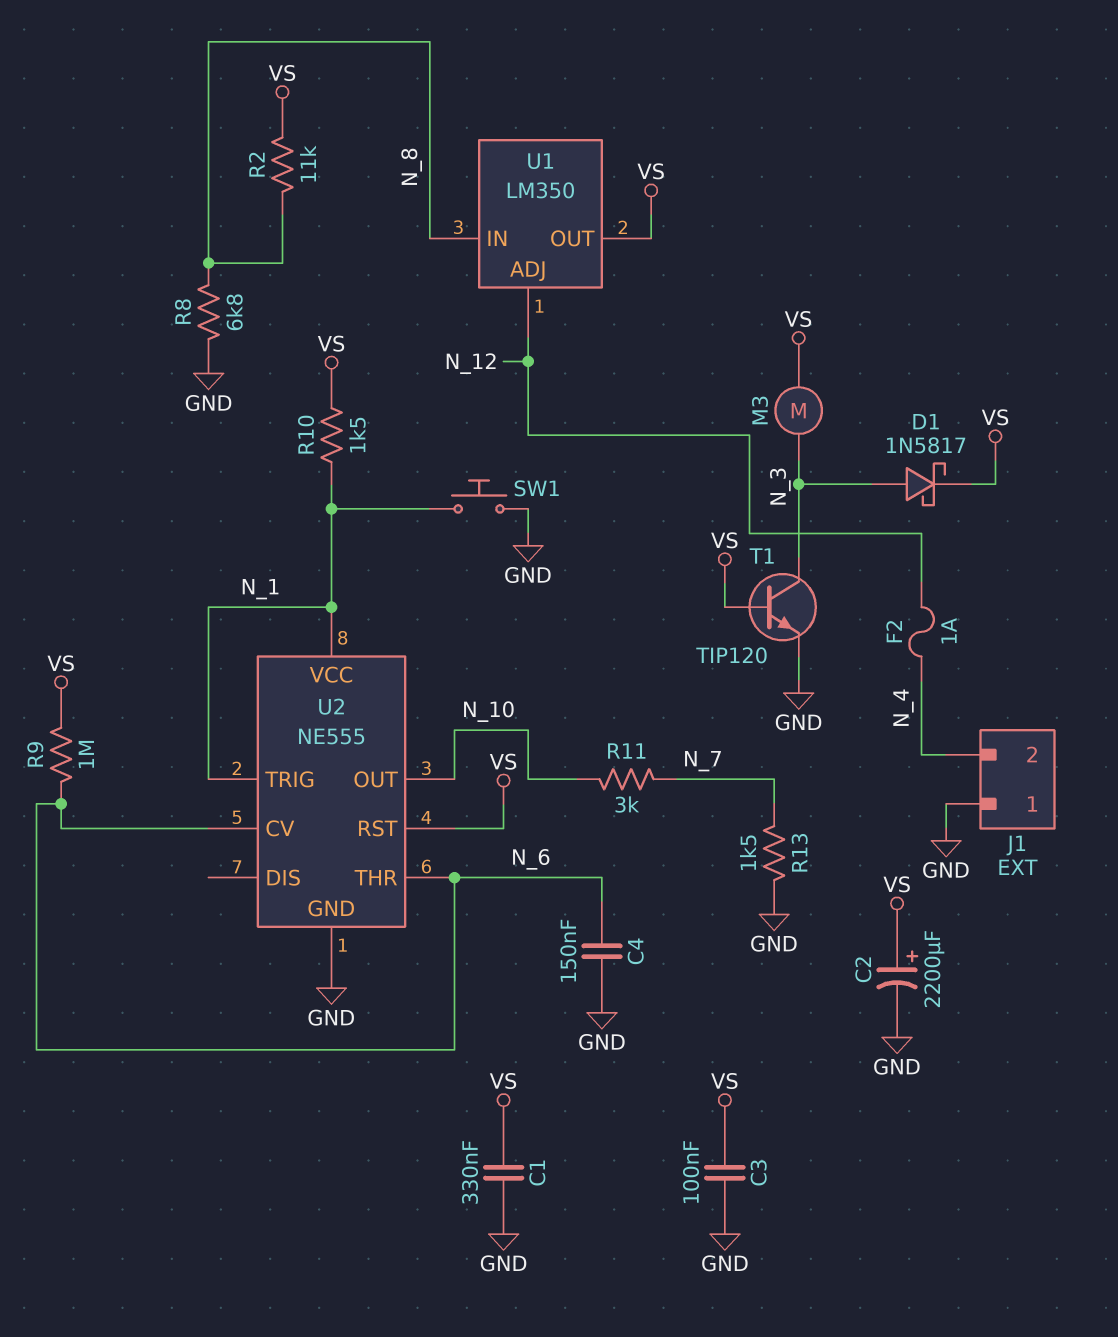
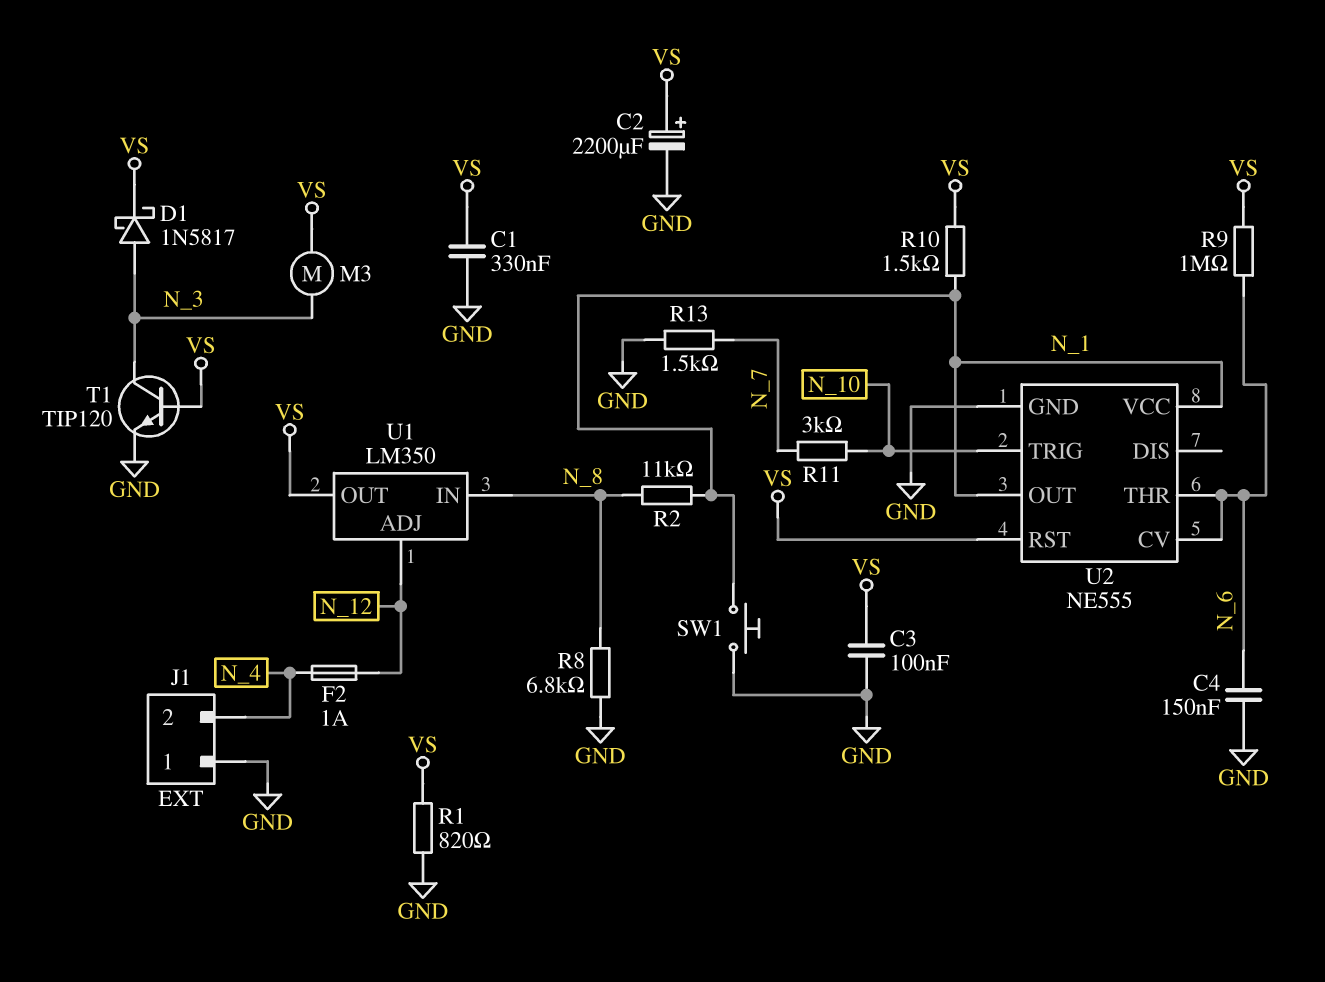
R1: none -> 820 (GND, VS)
R2: 11k (N_8, VS) -> 11k (N_1, N_8)
U2 pin OUT: N_10 -> N_1
U2 pin TRIG: N_1 -> N_10

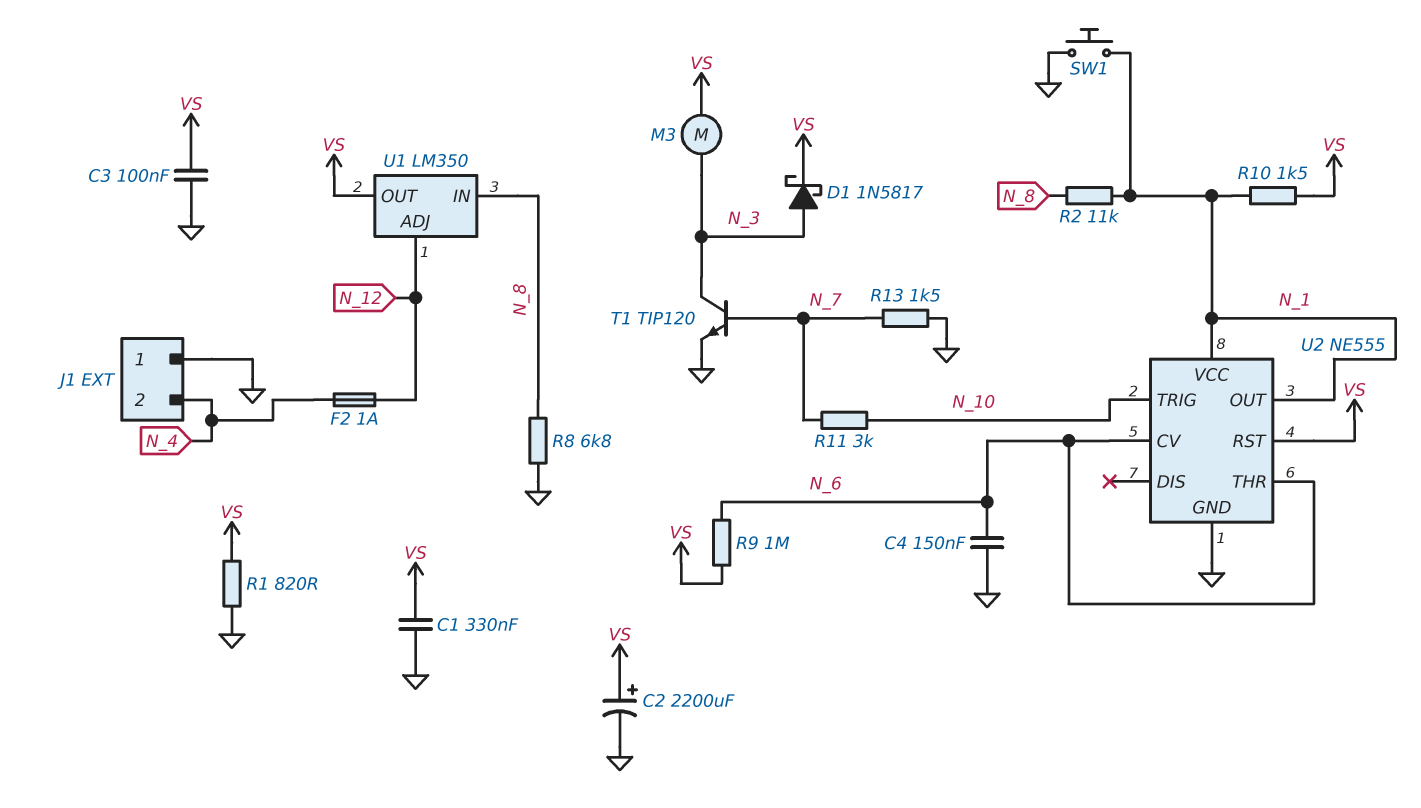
T1: NPN TIP120 (B VS, C N_3, E GND) -> NPN TIP120 (B N_7, C N_3, E GND)

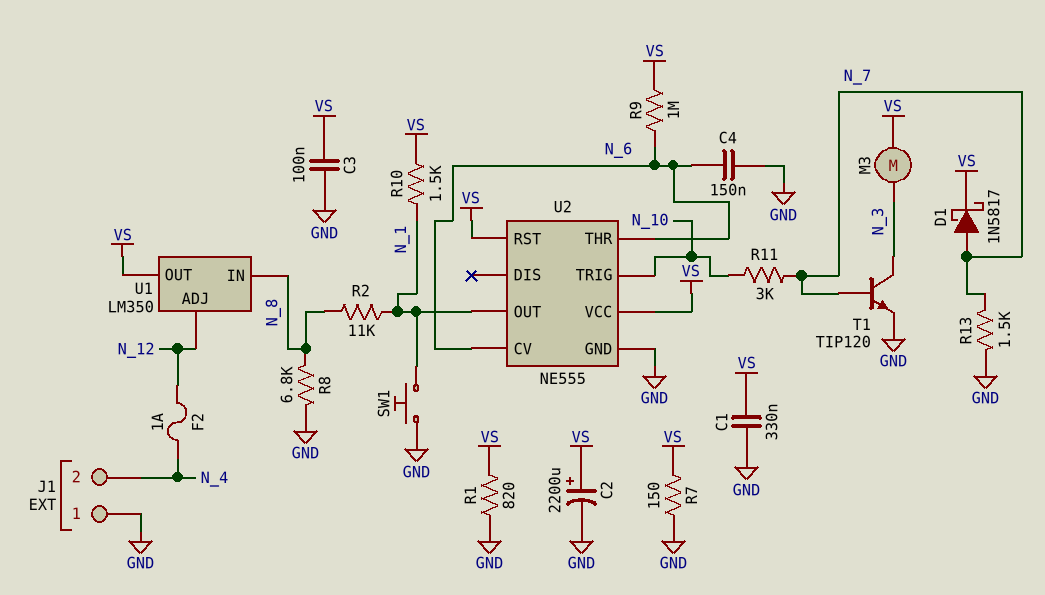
D1: schottky 1N5817 (A N_3, K VS) -> schottky 1N5817 (A N_7, K VS)
R7: none -> 150 (GND, VS)
U2 pin VCC: N_1 -> VS

